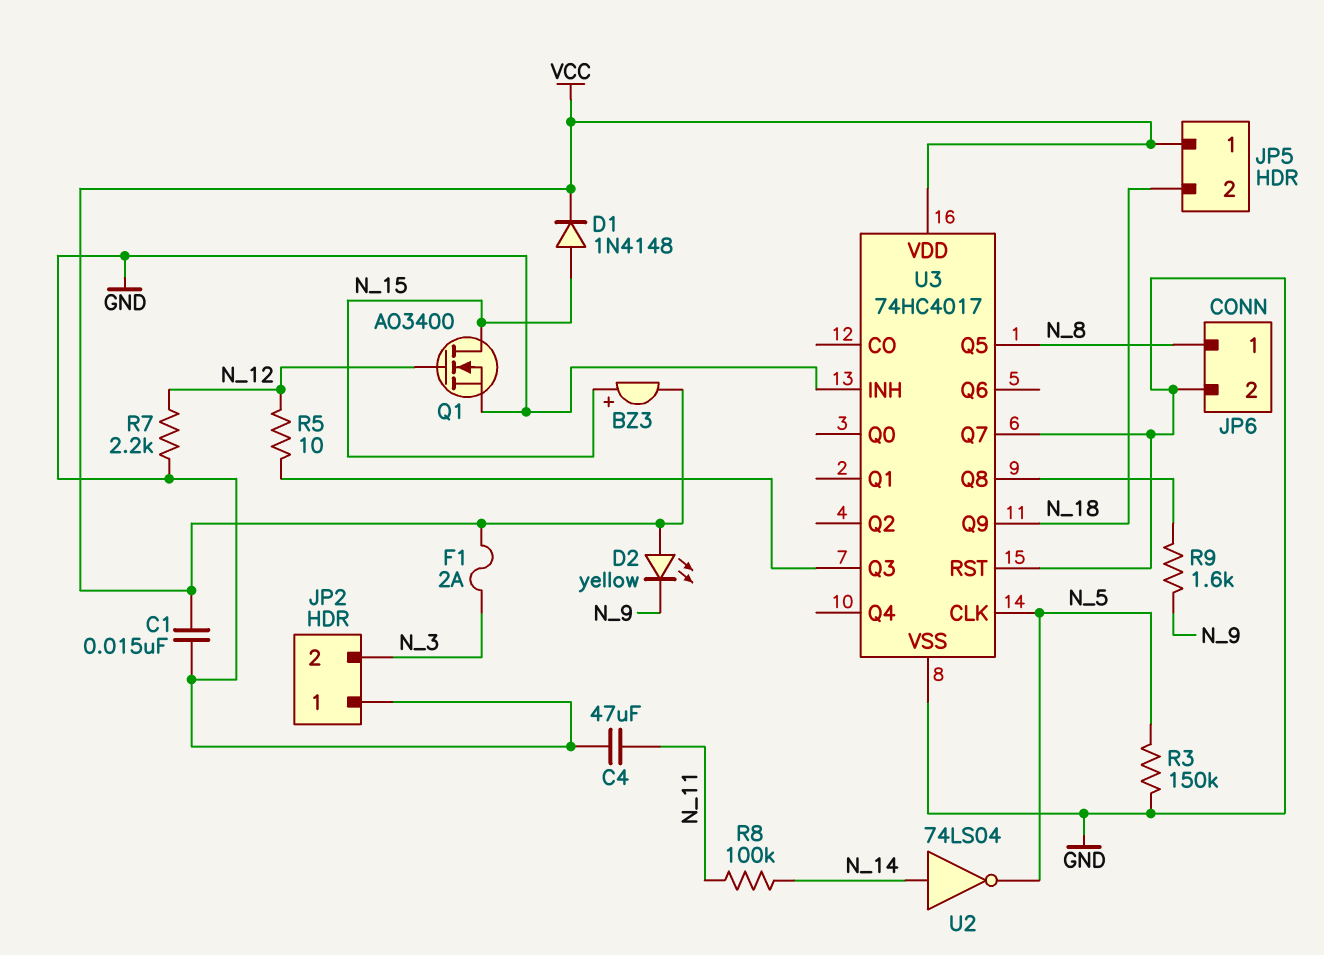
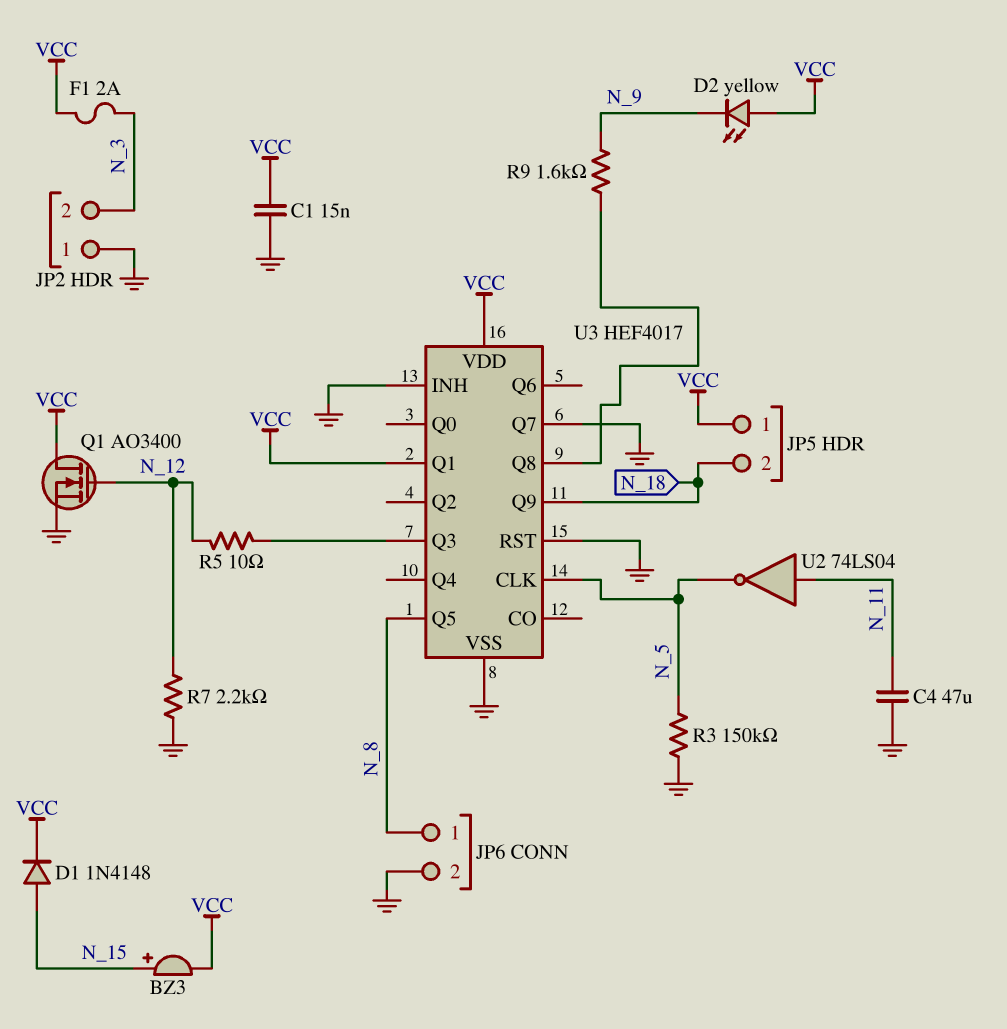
Q1: NMOS AO3400 (G N_12, D N_15, S GND) -> NMOS AO3400 (G N_12, D VCC, S GND)
R8: 100k (N_11, N_14) -> none
U2: NOT 74LS04 (in N_14, out N_5) -> NOT 74LS04 (in N_11, out N_5)
U3: 74HC4017 -> HEF4017
U3 pin Q1: none -> VCC

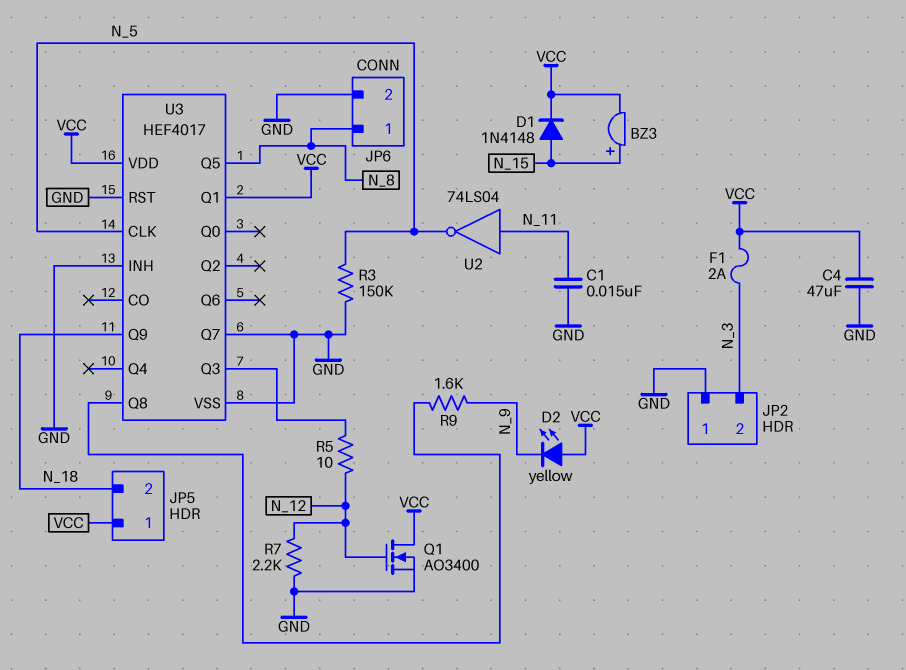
C1: 15nF (GND, VCC) -> 15nF (GND, N_11)
C4: 47uF (GND, N_11) -> 47uF (GND, VCC)

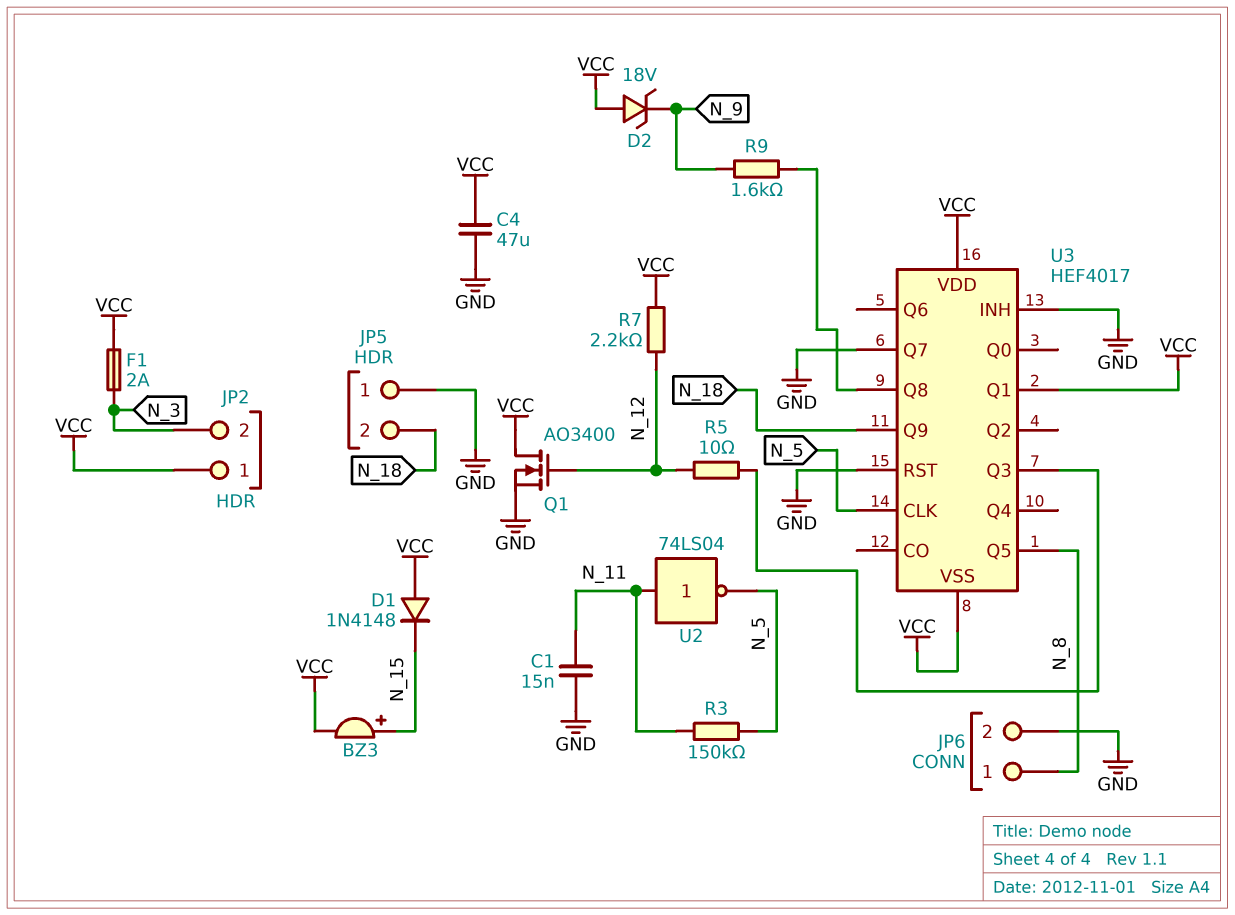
D1: diode 1N4148 (A N_15, K VCC) -> diode 1N4148 (A VCC, K N_15)
D2: LED yellow (A VCC, K N_9) -> zener 18V (A VCC, K N_9)
JP2 pin 1: GND -> VCC
JP5 pin 1: VCC -> GND
R3: 150k (GND, N_5) -> 150k (N_5, N_11)
R7: 2.2k (GND, N_12) -> 2.2k (N_12, VCC)
U3 pin VSS: GND -> VCC

